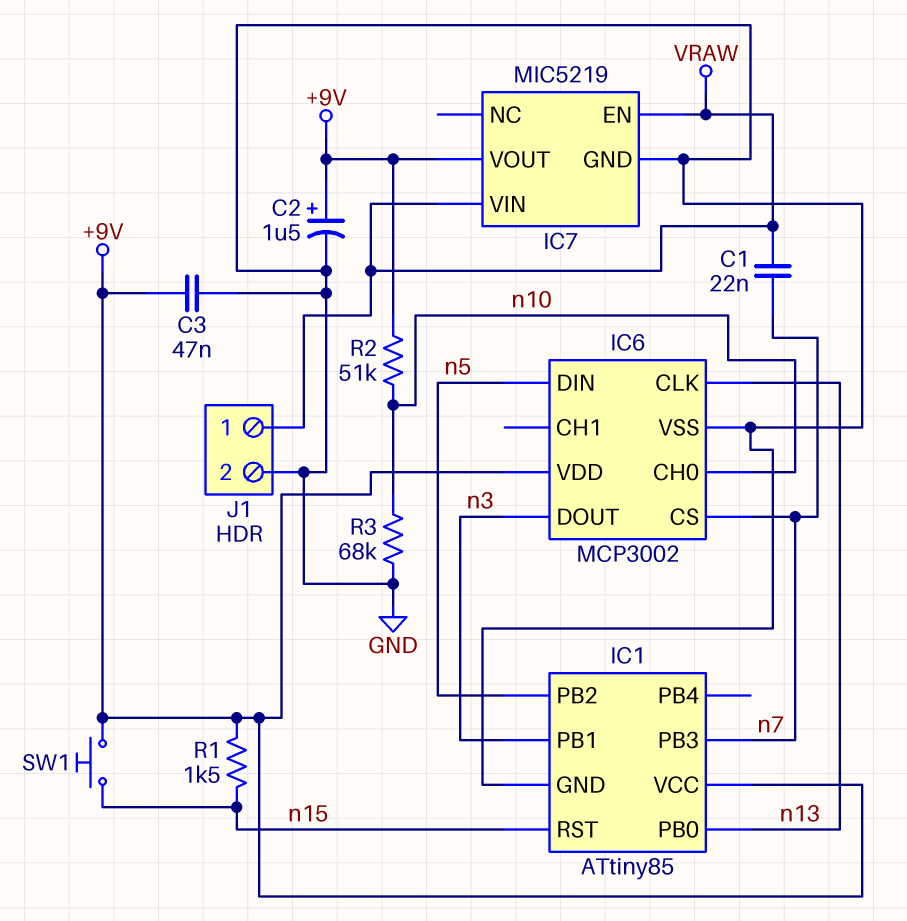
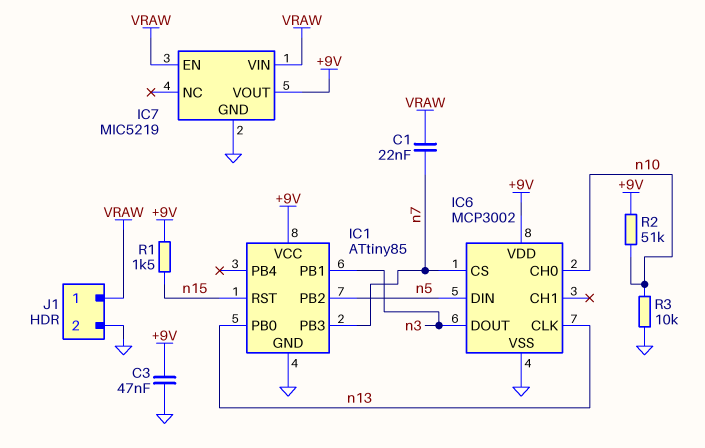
C2: 1.5uF (plus +9V, minus GND) -> none
R3: 68k (GND, n10) -> 10k (GND, n10)
SW1: button (+9V, n15) -> none

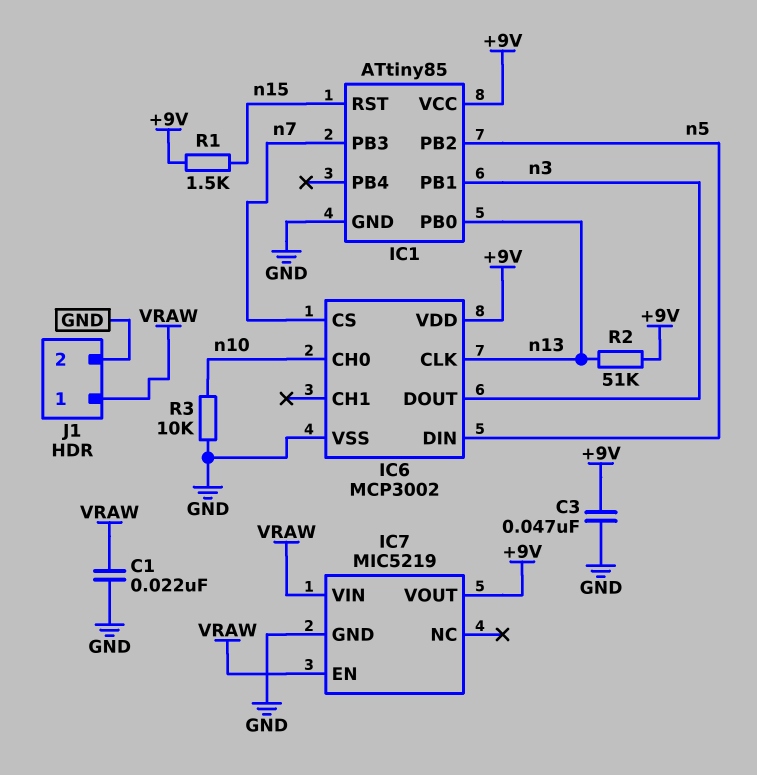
C1: 22nF (VRAW, n7) -> 22nF (GND, VRAW)
R2: 51k (+9V, n10) -> 51k (+9V, n13)

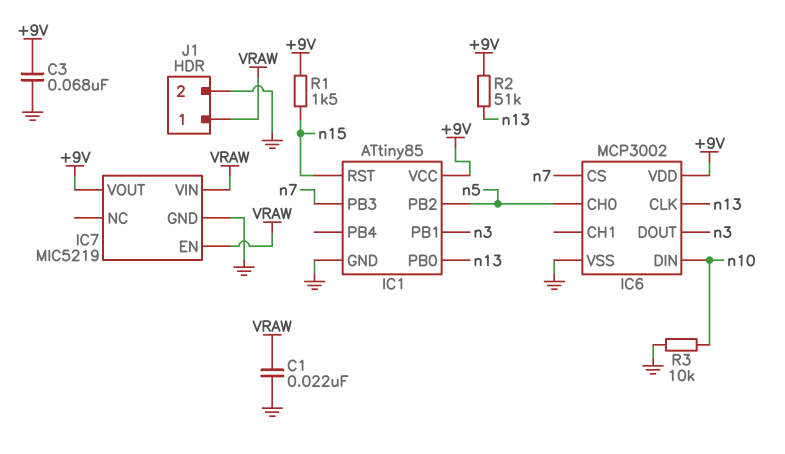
C3: 47nF (+9V, GND) -> 68nF (+9V, GND)
IC6 pin CH0: n10 -> n5
IC6 pin DIN: n5 -> n10

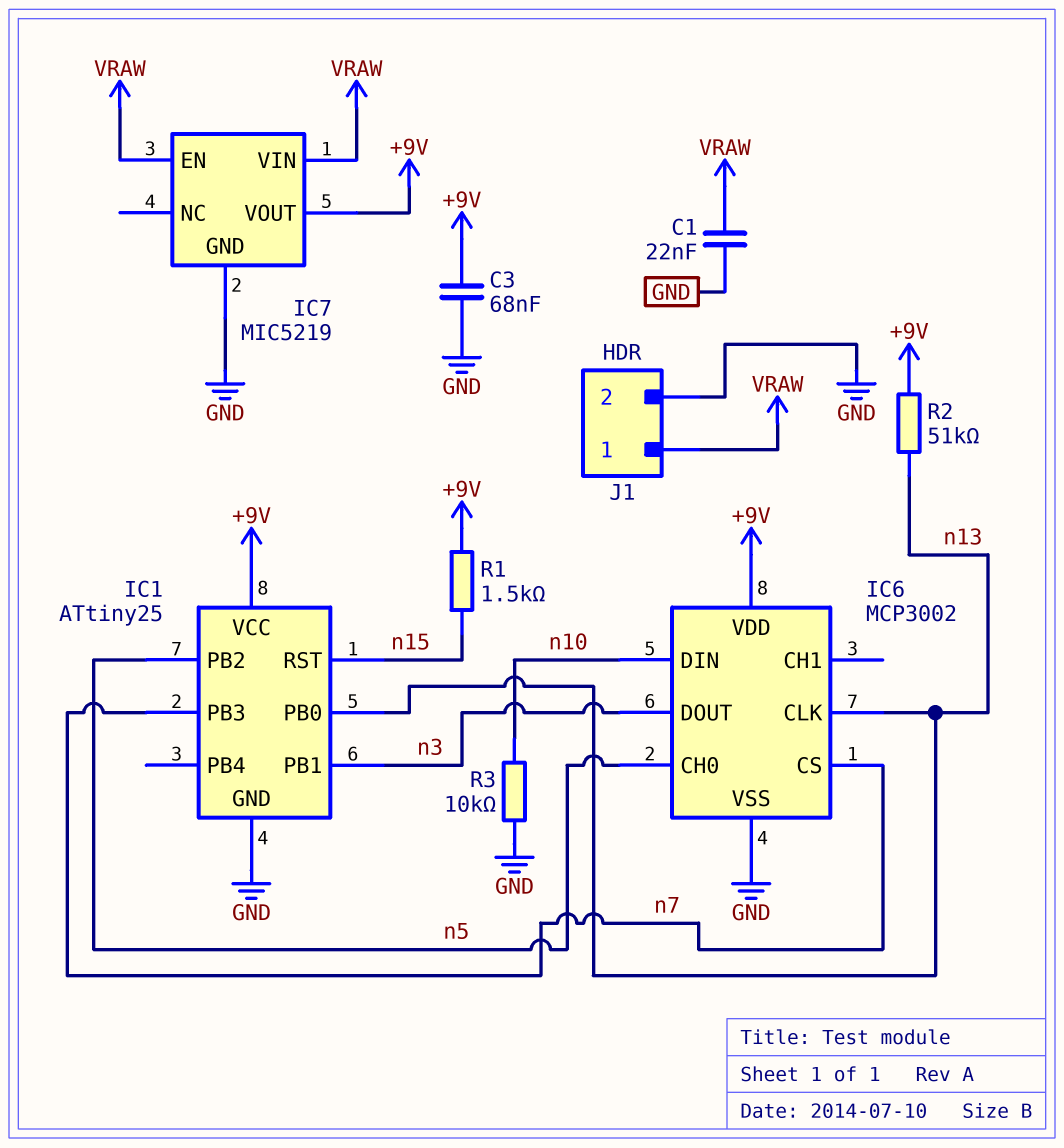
IC1: ATtiny85 -> ATtiny25

